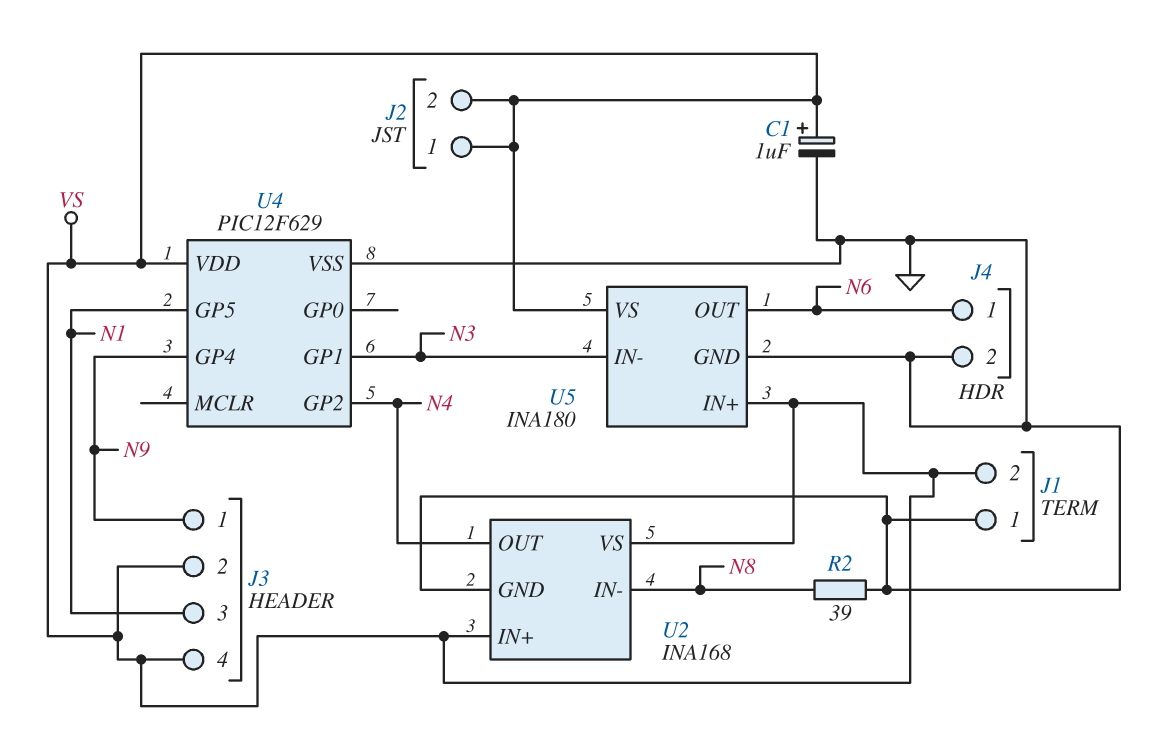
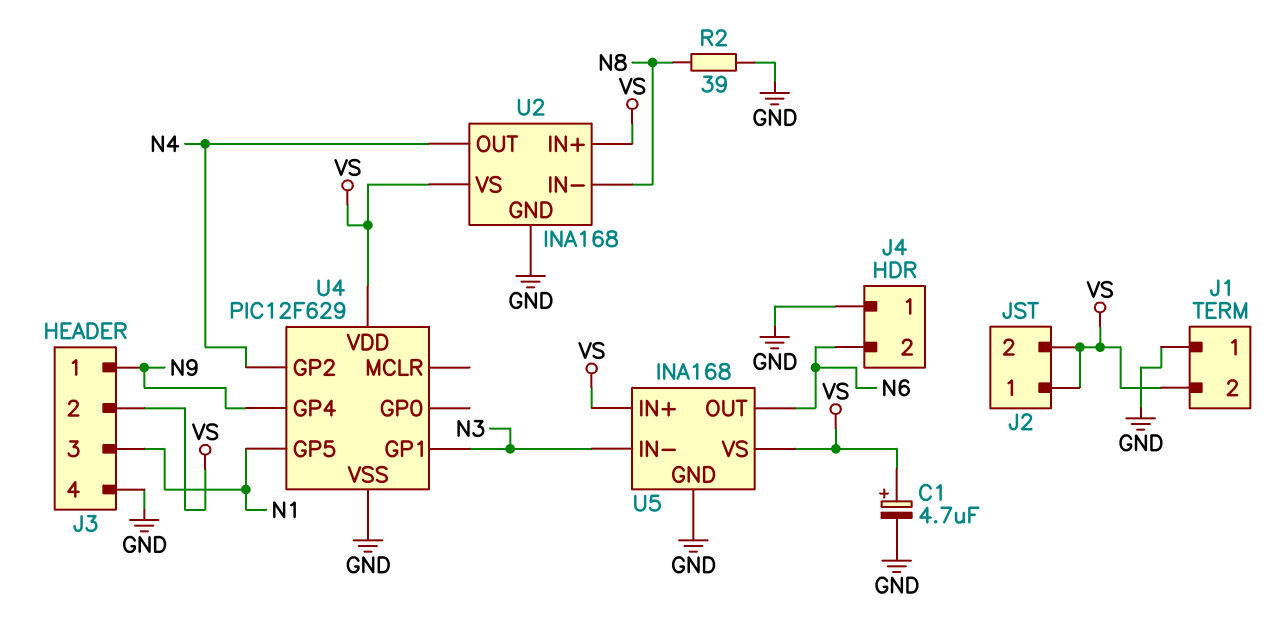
C1: 1uF (plus VS, minus GND) -> 4.7uF (plus VS, minus GND)
J3 pin 4: VS -> GND
J4 pin 1: N6 -> GND
J4 pin 2: GND -> N6
U5: INA180 -> INA168

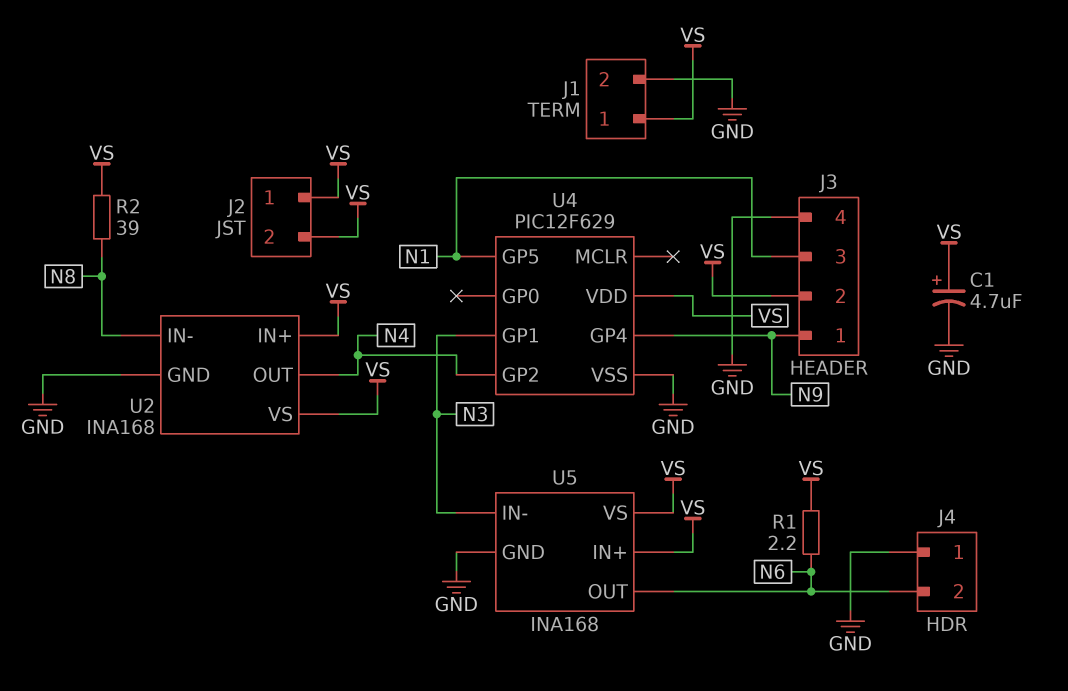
J1 pin 1: GND -> VS
J1 pin 2: VS -> GND
R1: none -> 2.2 (N6, VS)
R2: 39 (GND, N8) -> 39 (N8, VS)

